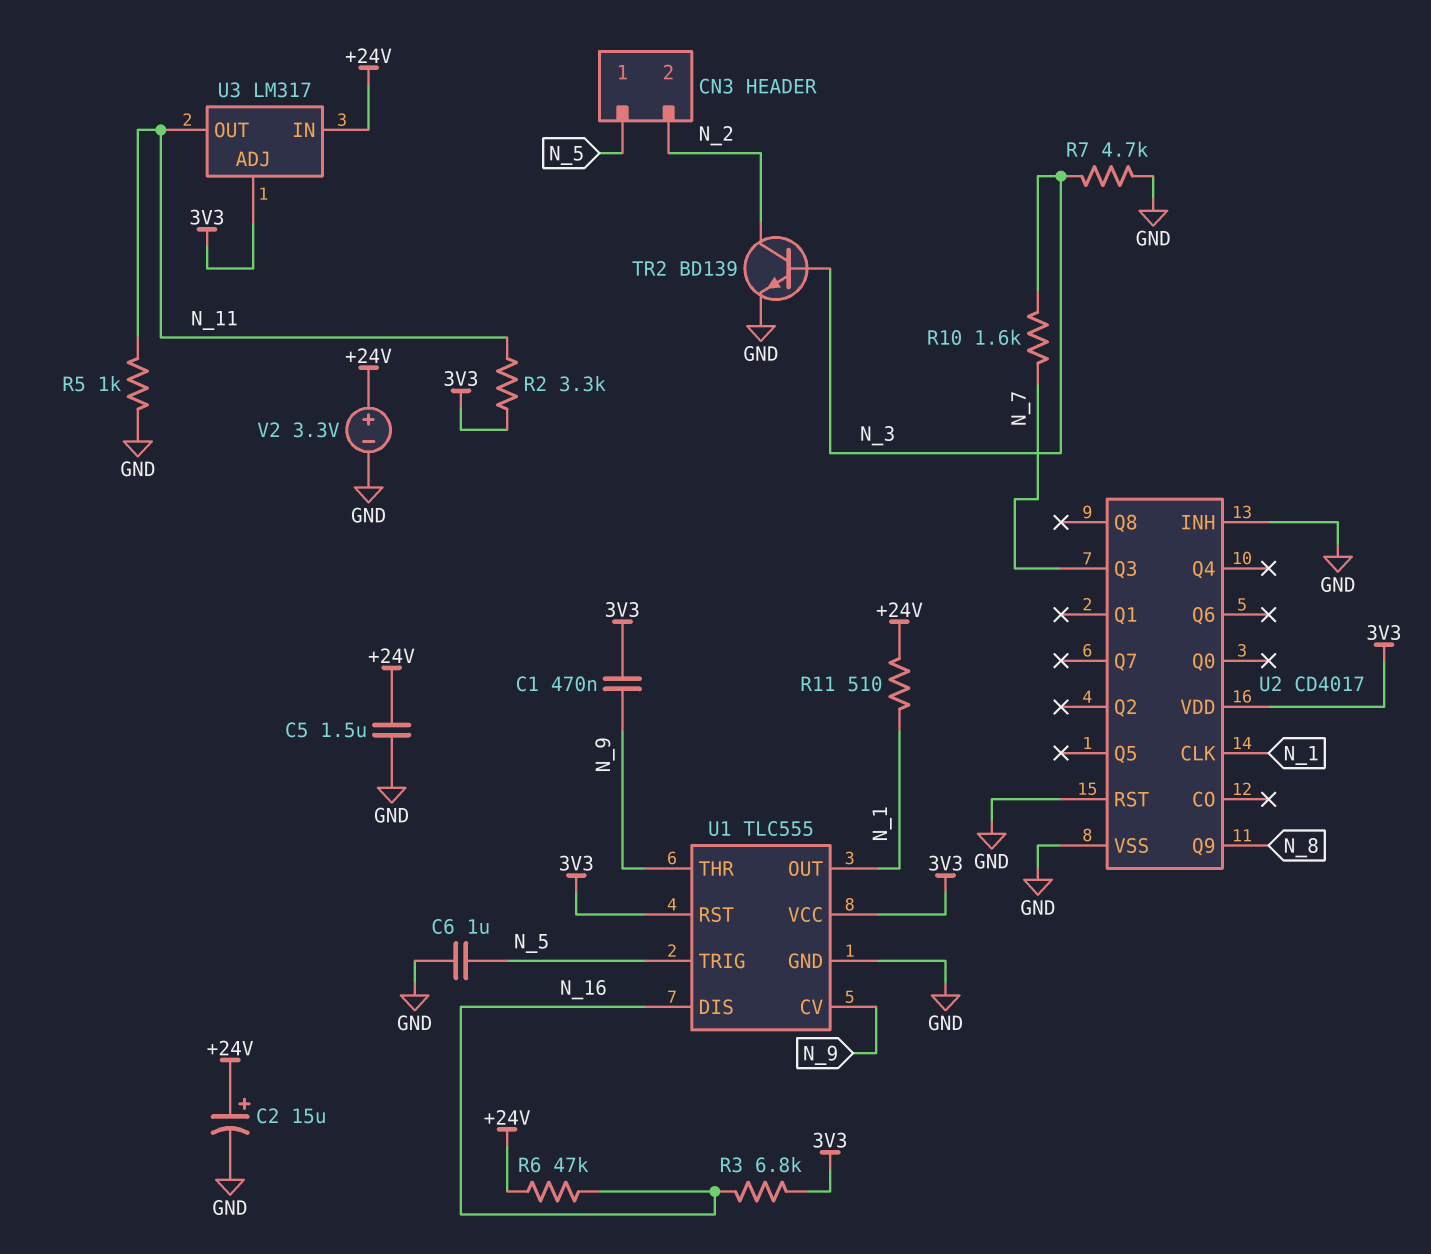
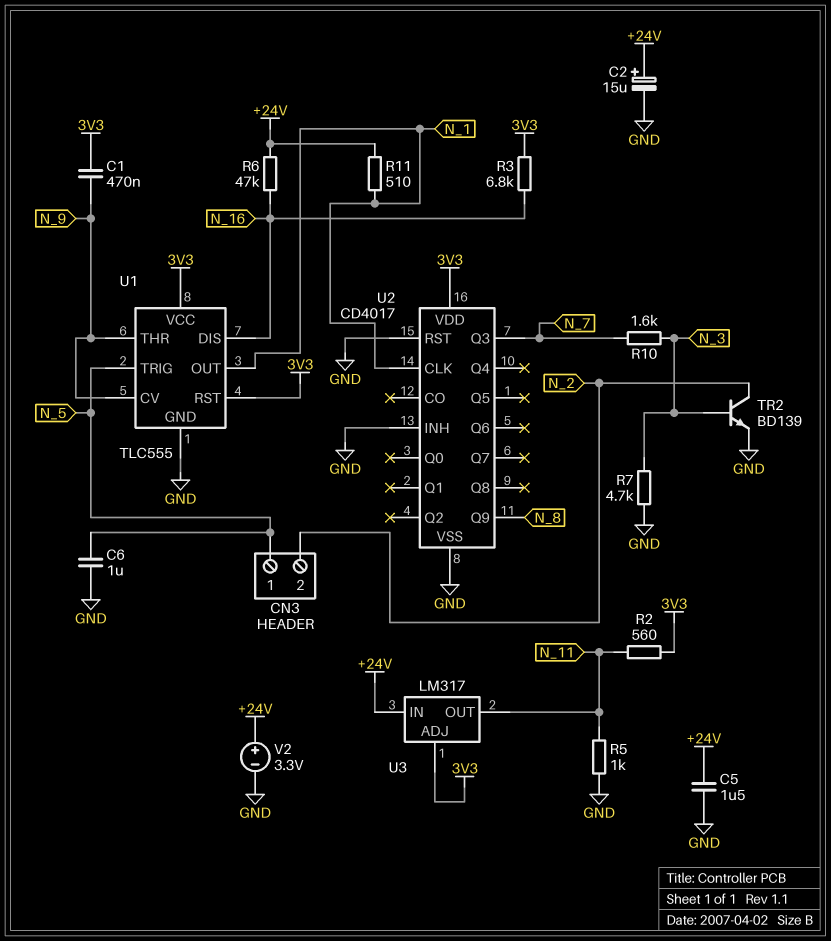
R2: 3.3k (3V3, N_11) -> 560 (3V3, N_11)

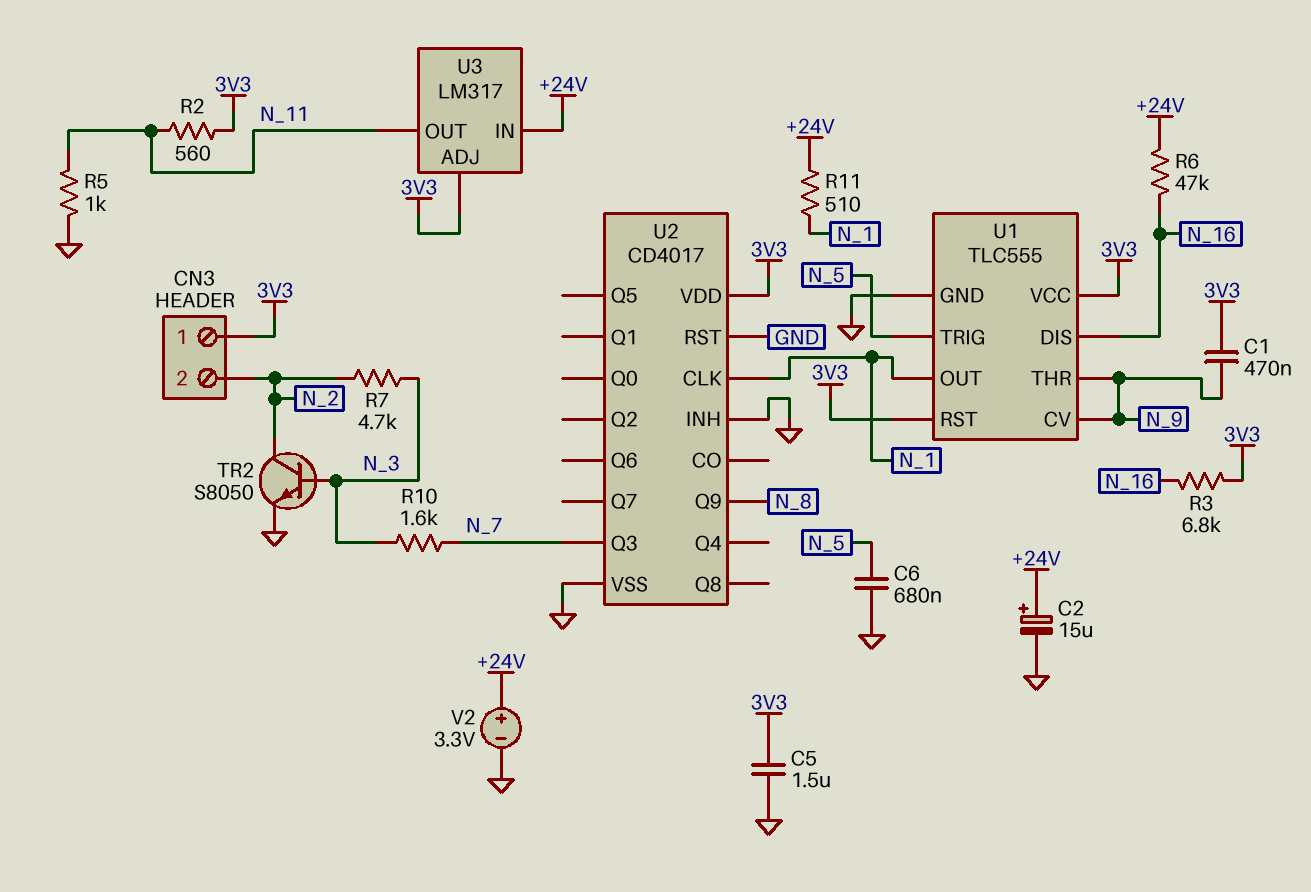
C5: 1.5uF (+24V, GND) -> 1.5uF (3V3, GND)
C6: 1uF (GND, N_5) -> 680nF (GND, N_5)
CN3 pin 1: N_5 -> 3V3
R7: 4.7k (GND, N_3) -> 4.7k (N_2, N_3)
TR2: NPN BD139 (B N_3, C N_2, E GND) -> NPN S8050 (B N_3, C N_2, E GND)

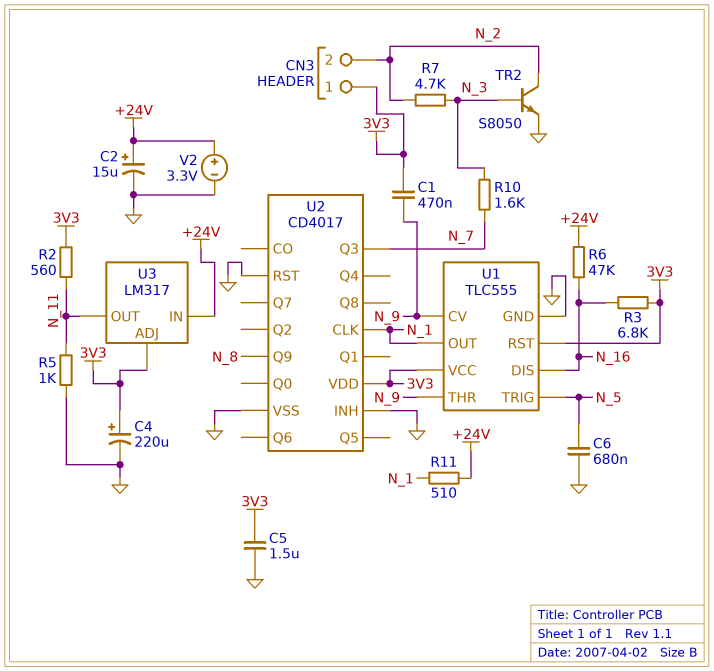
C4: none -> 220uF (plus 3V3, minus GND)

